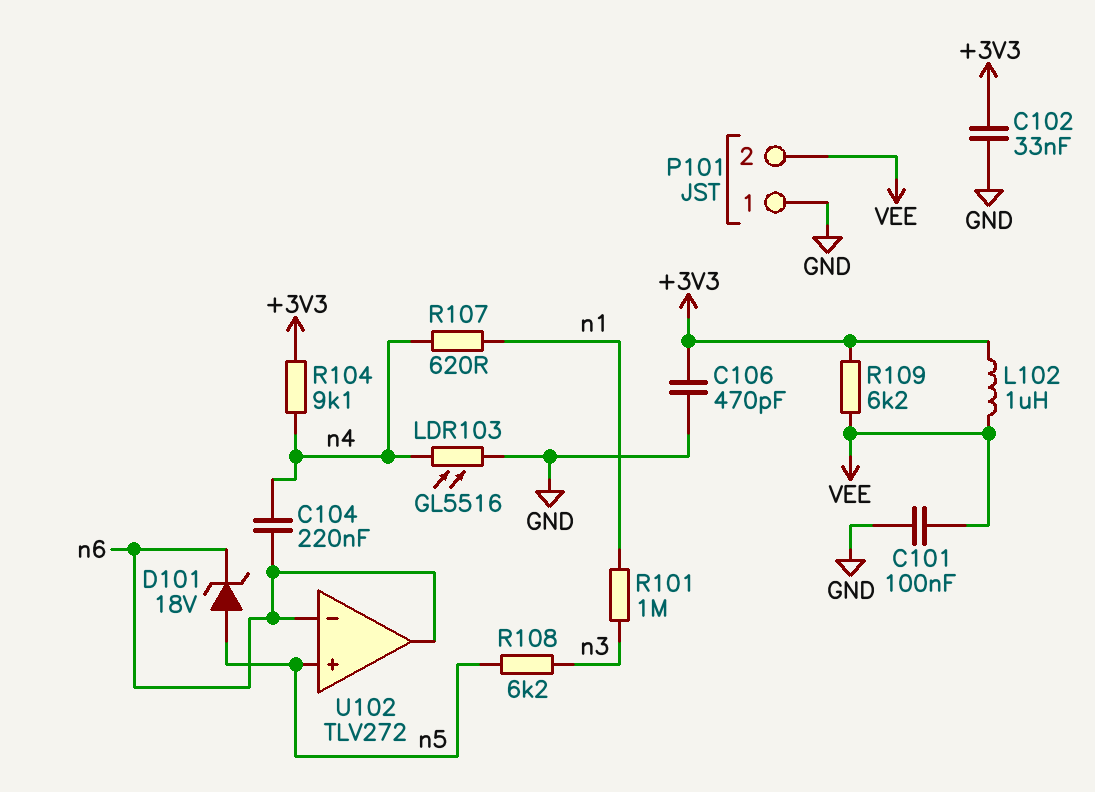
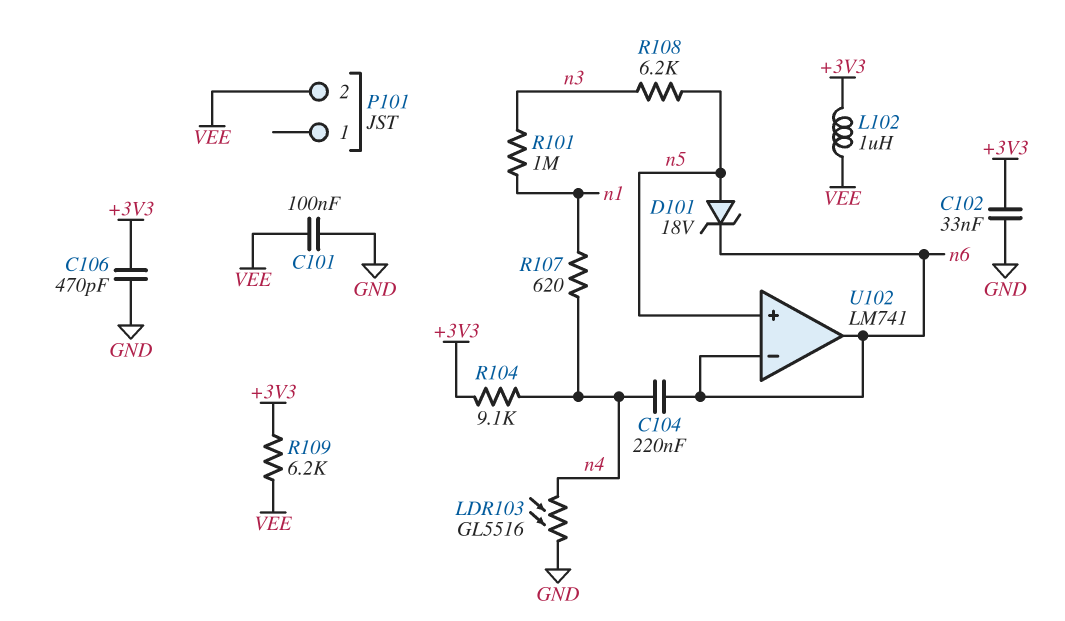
P101 pin 1: GND -> none
U102: TLV272 -> LM741

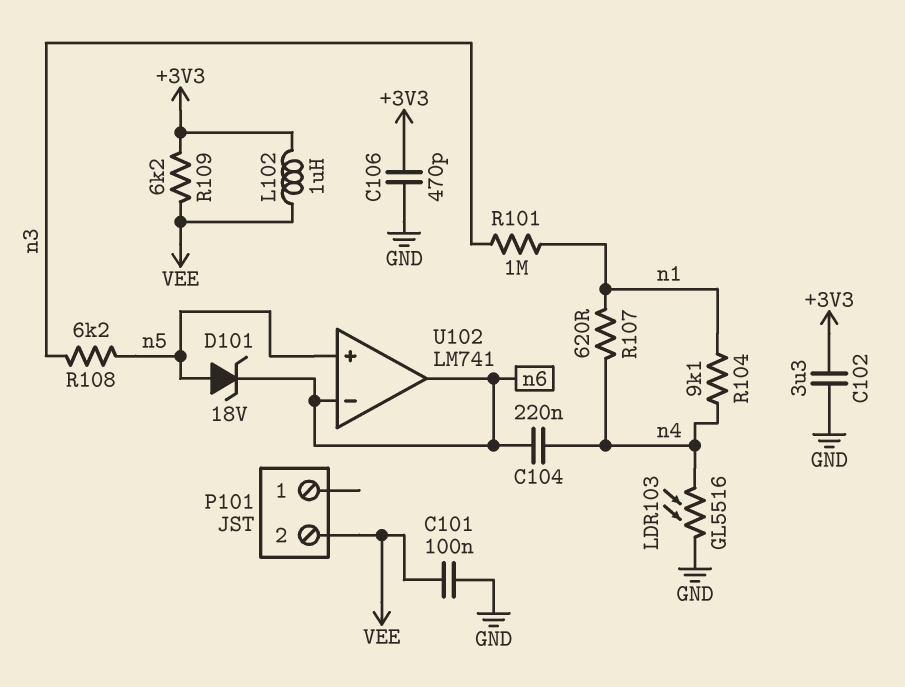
C102: 33nF (+3V3, GND) -> 3.3uF (+3V3, GND)
R104: 9.1k (+3V3, n4) -> 9.1k (n1, n4)

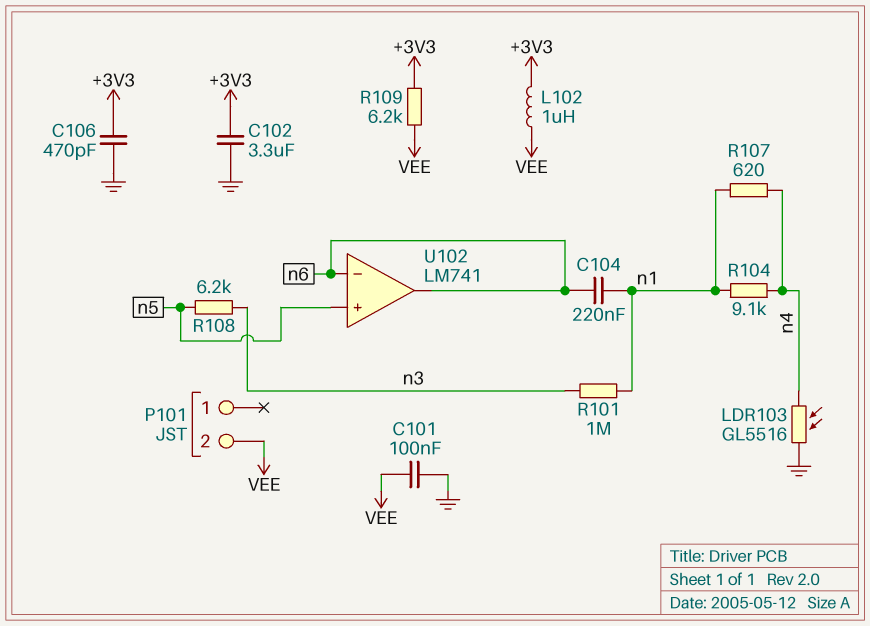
C104: 220nF (n4, n6) -> 220nF (n1, n6)
D101: zener 18V (A n5, K n6) -> none

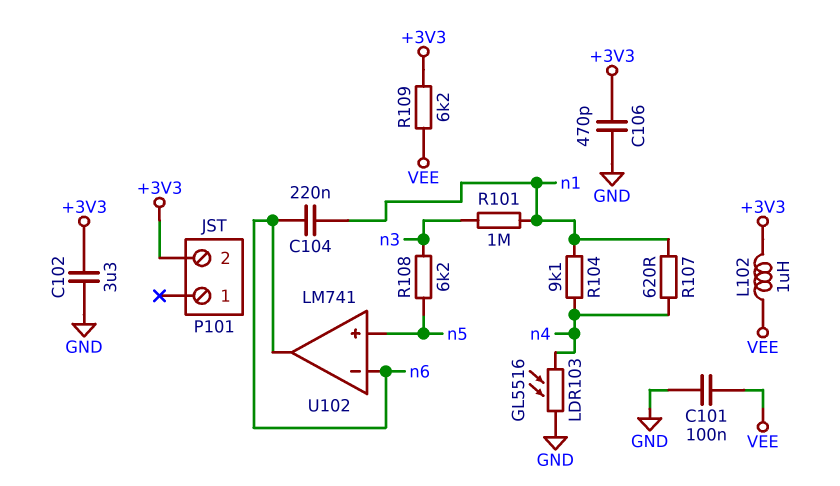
P101 pin 2: VEE -> +3V3

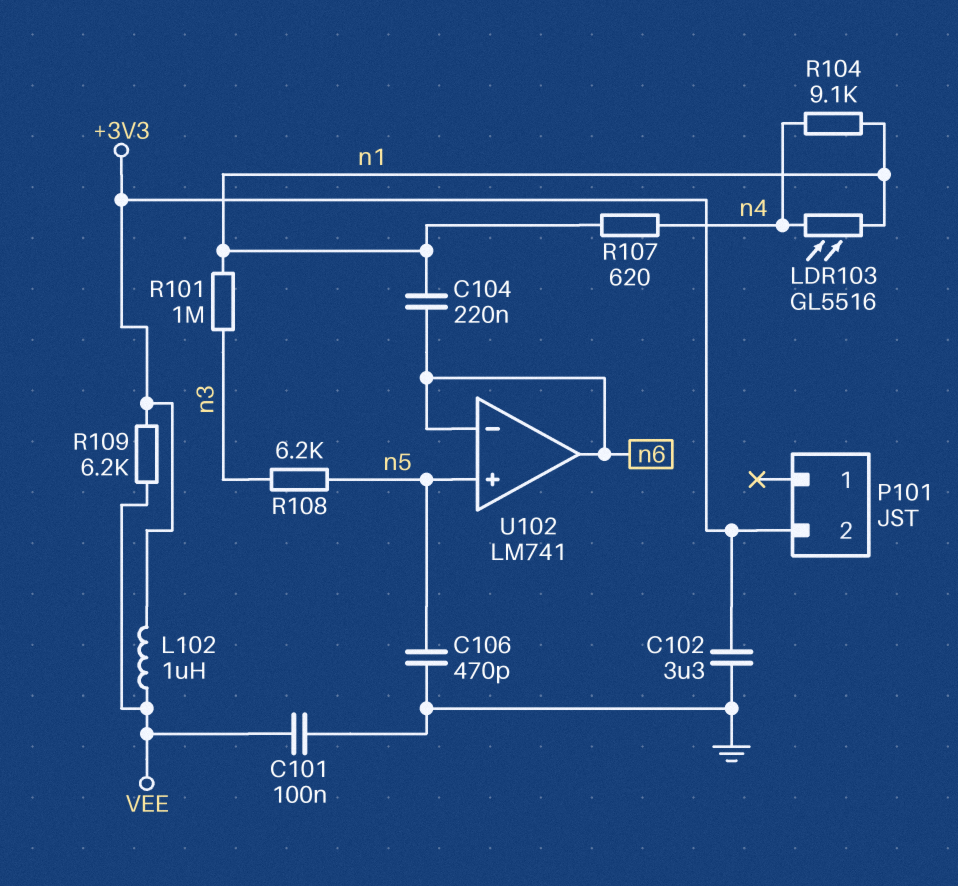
C106: 470pF (+3V3, GND) -> 470pF (GND, n5)
LDR103: GL5516 (GND, n4) -> GL5516 (n1, n4)

